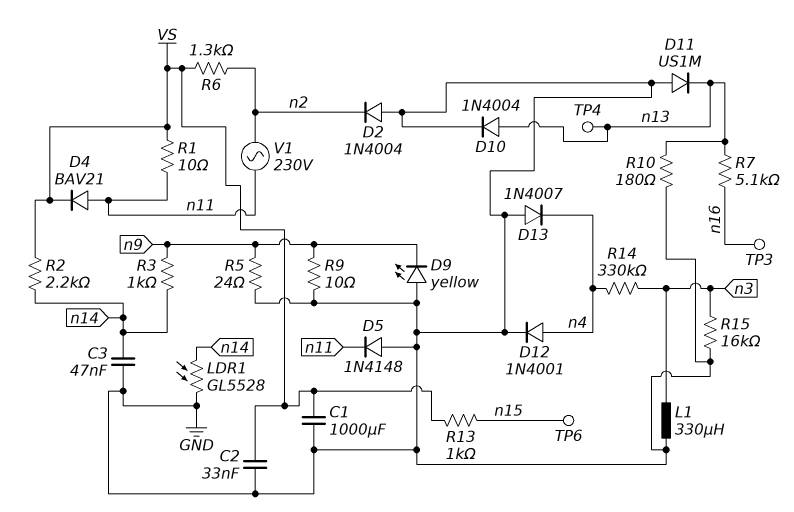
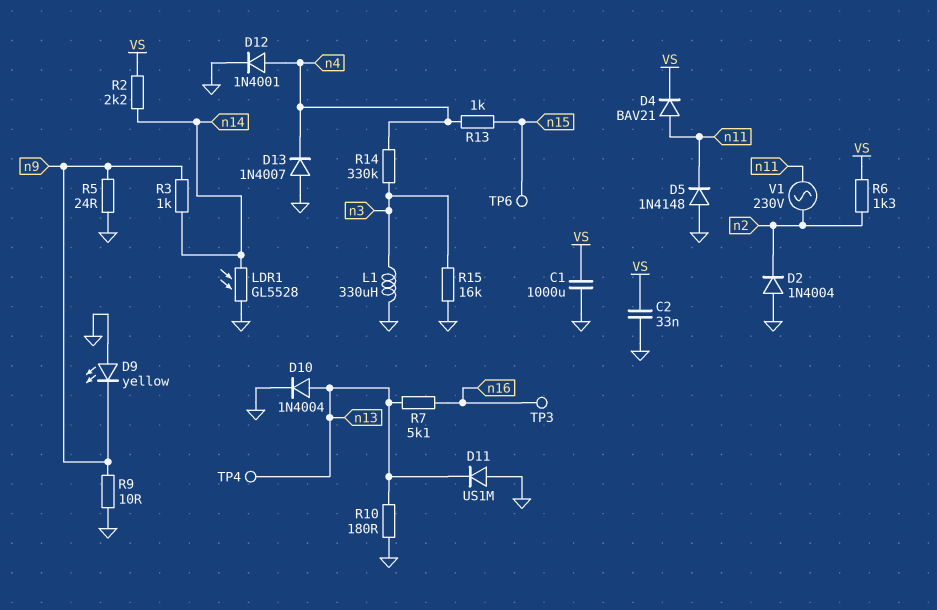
C3: 47nF (GND, n14) -> none
R1: 10 (VS, n11) -> none
R13: 1k (VS, n15) -> 1k (n4, n15)

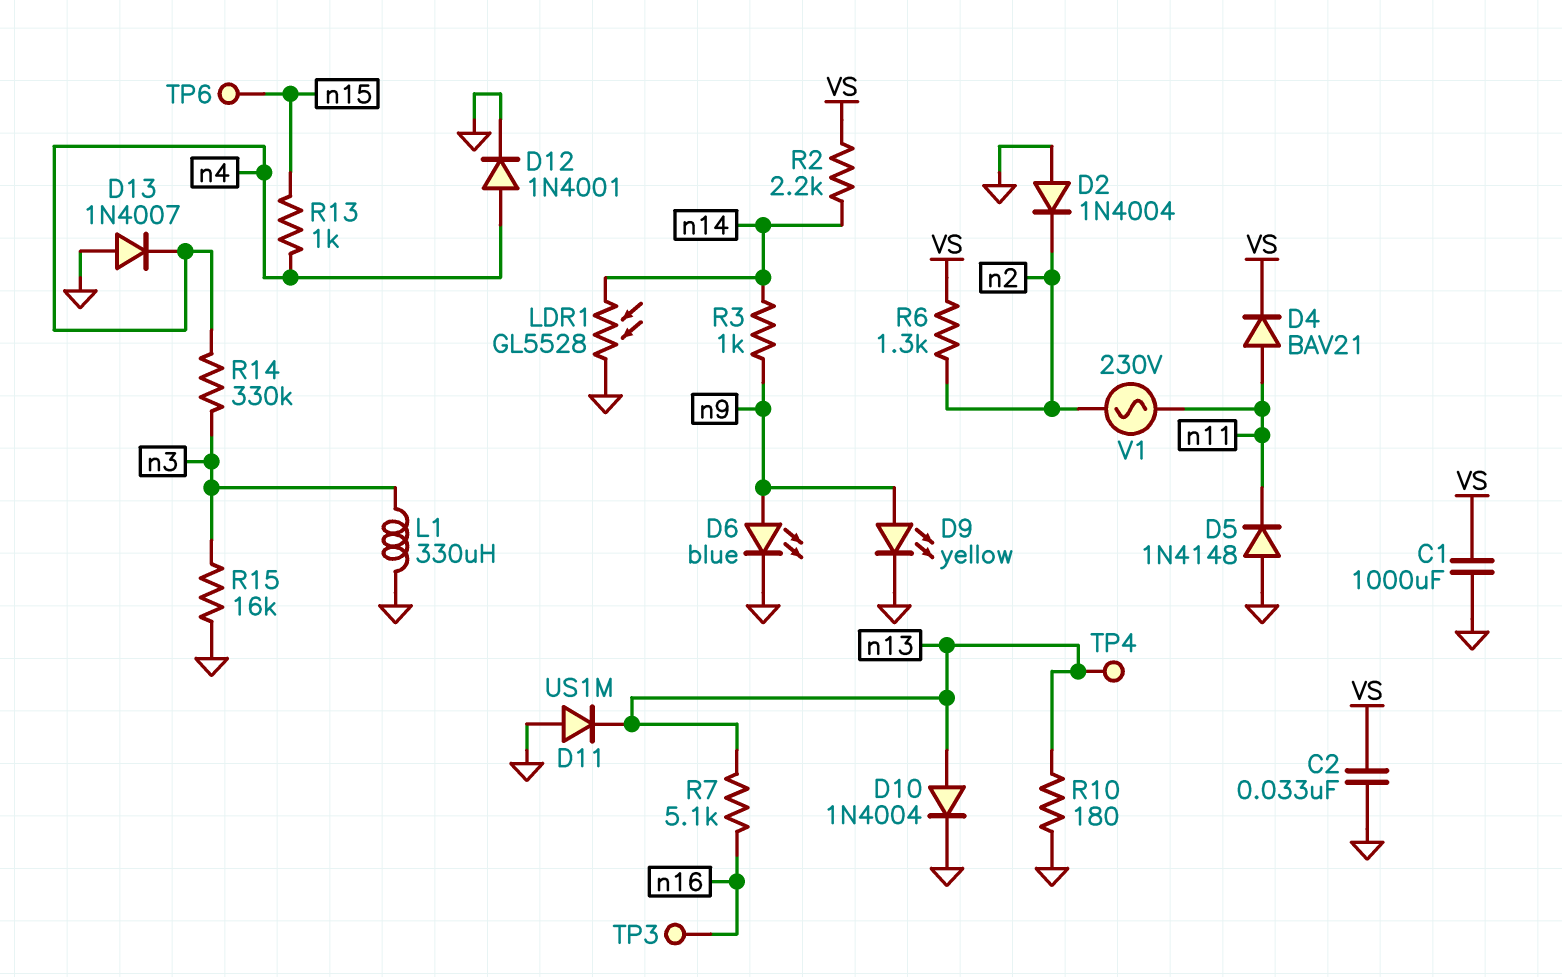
D6: none -> LED blue (A n9, K GND)
D9: LED yellow (A GND, K n9) -> LED yellow (A n9, K GND)
R5: 24 (GND, n9) -> none
R9: 10 (GND, n9) -> none

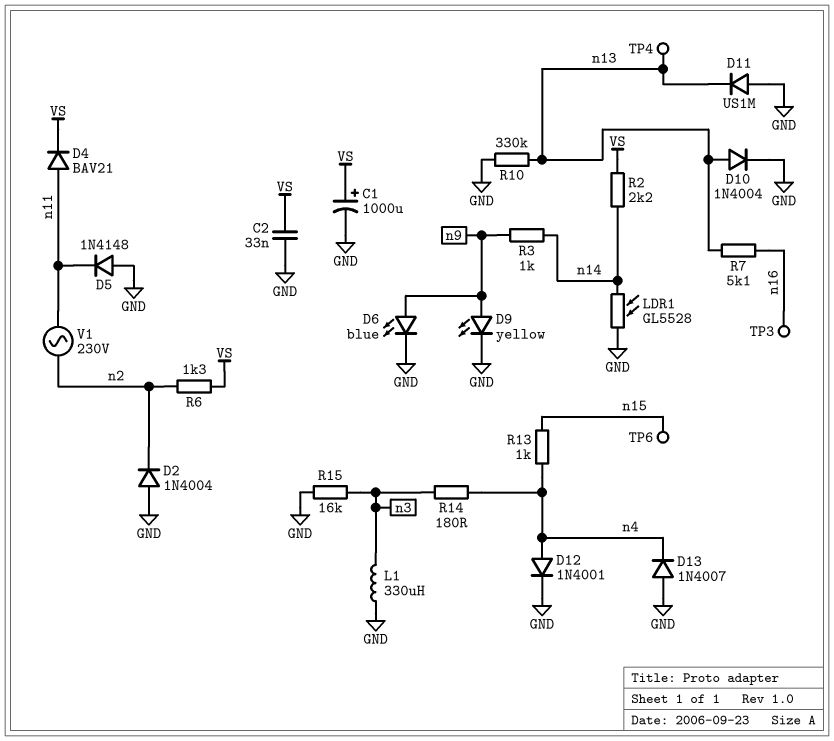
C1: 1000uF (GND, VS) -> 1000uF (plus VS, minus GND)
R10: 180 (GND, n13) -> 330k (GND, n13)
R14: 330k (n3, n4) -> 180 (n3, n4)

